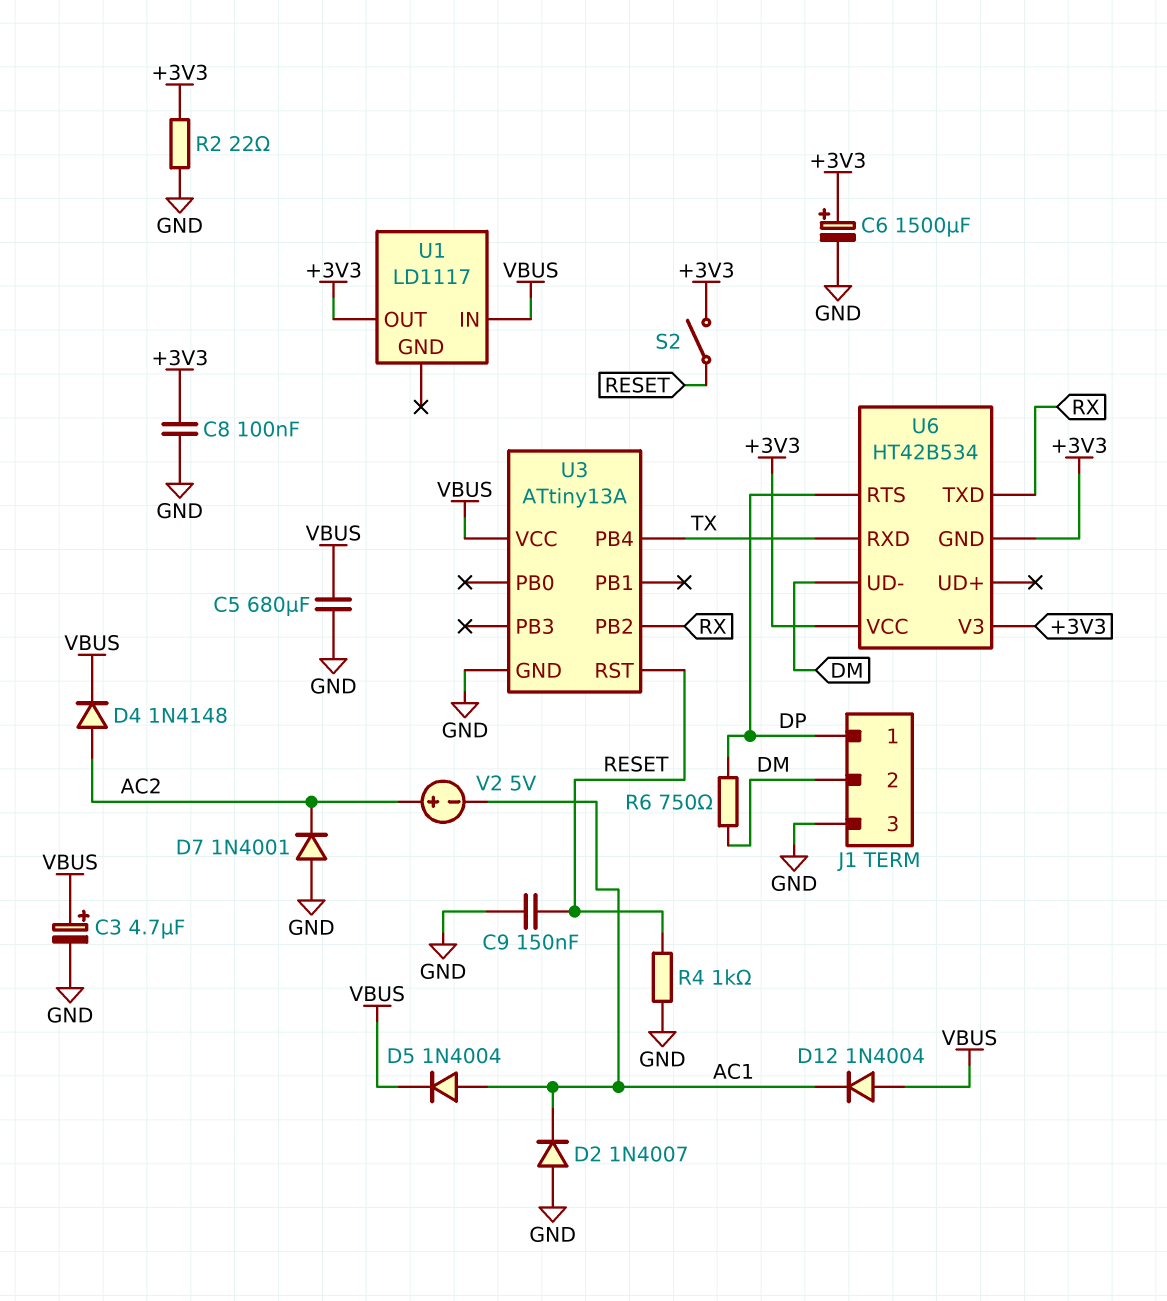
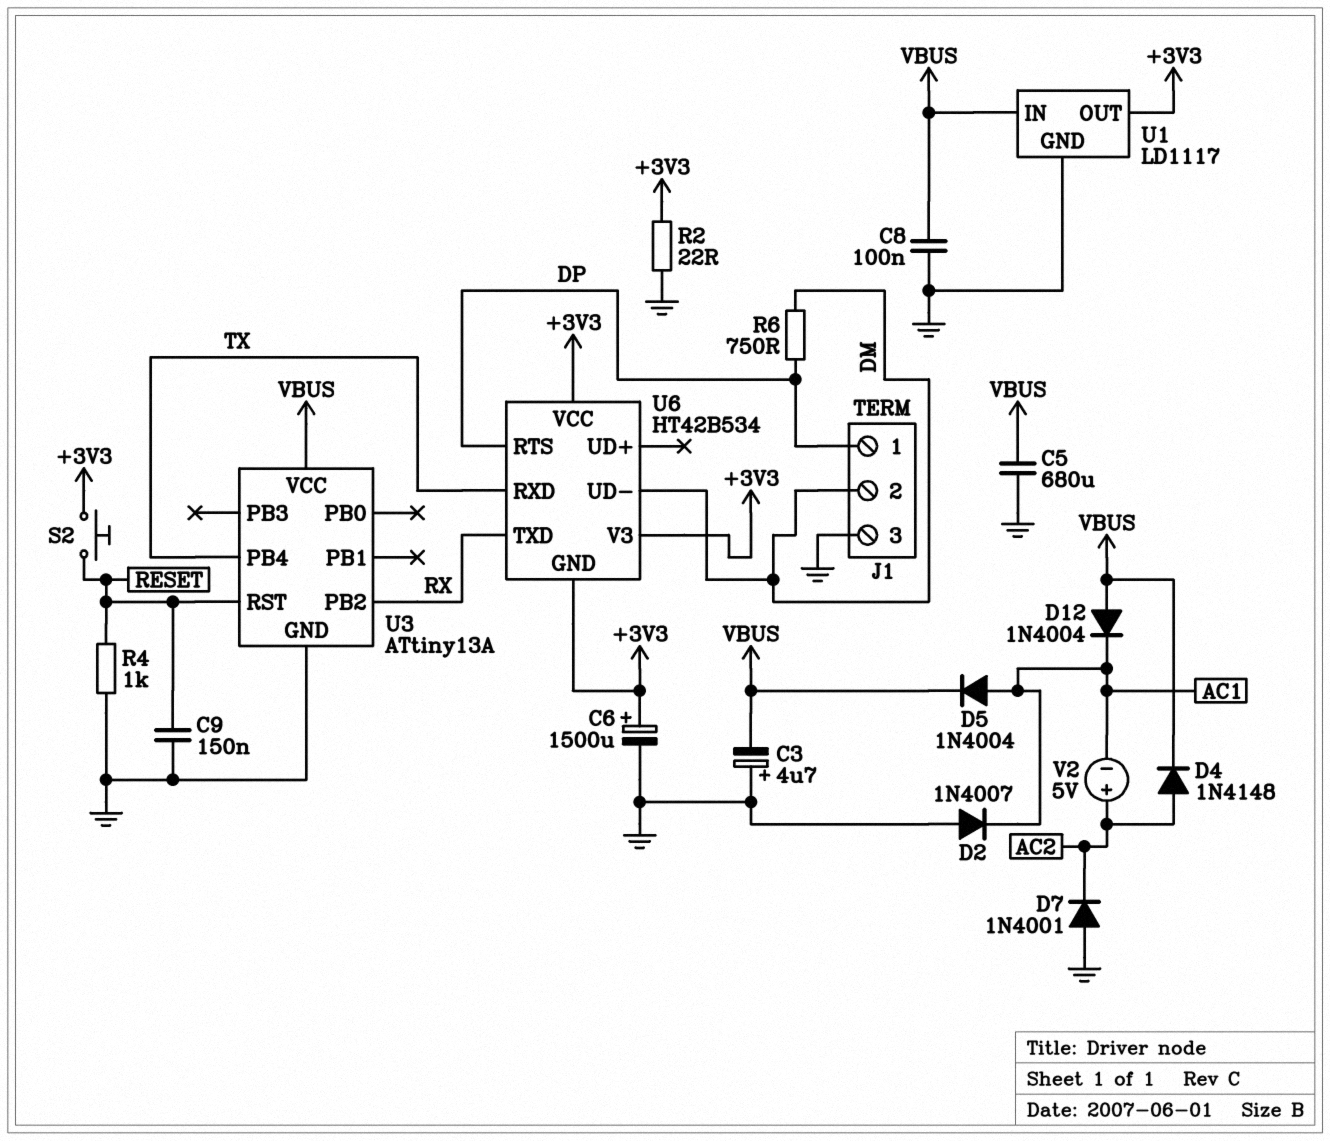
C3: 4.7uF (plus VBUS, minus GND) -> 4.7uF (plus GND, minus VBUS)
C8: 100nF (+3V3, GND) -> 100nF (GND, VBUS)
S2: switch (+3V3, RESET) -> button (+3V3, RESET)
U1 pin GND: none -> GND

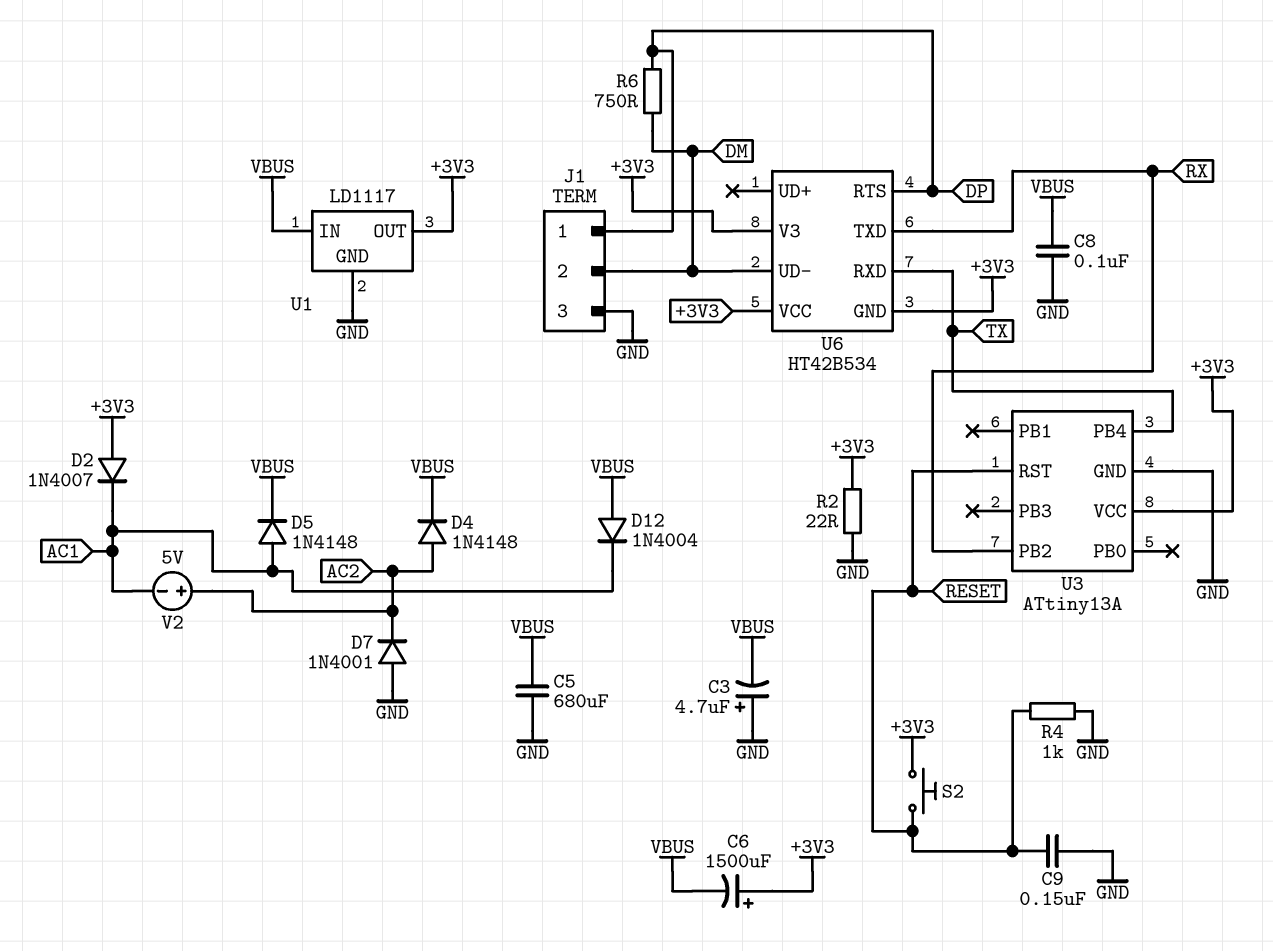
C6: 1500uF (plus +3V3, minus GND) -> 1500uF (plus +3V3, minus VBUS)
D2: diode 1N4007 (A GND, K AC1) -> diode 1N4007 (A +3V3, K AC1)
D5: diode 1N4004 (A AC1, K VBUS) -> diode 1N4148 (A AC1, K VBUS)
U3 pin VCC: VBUS -> +3V3

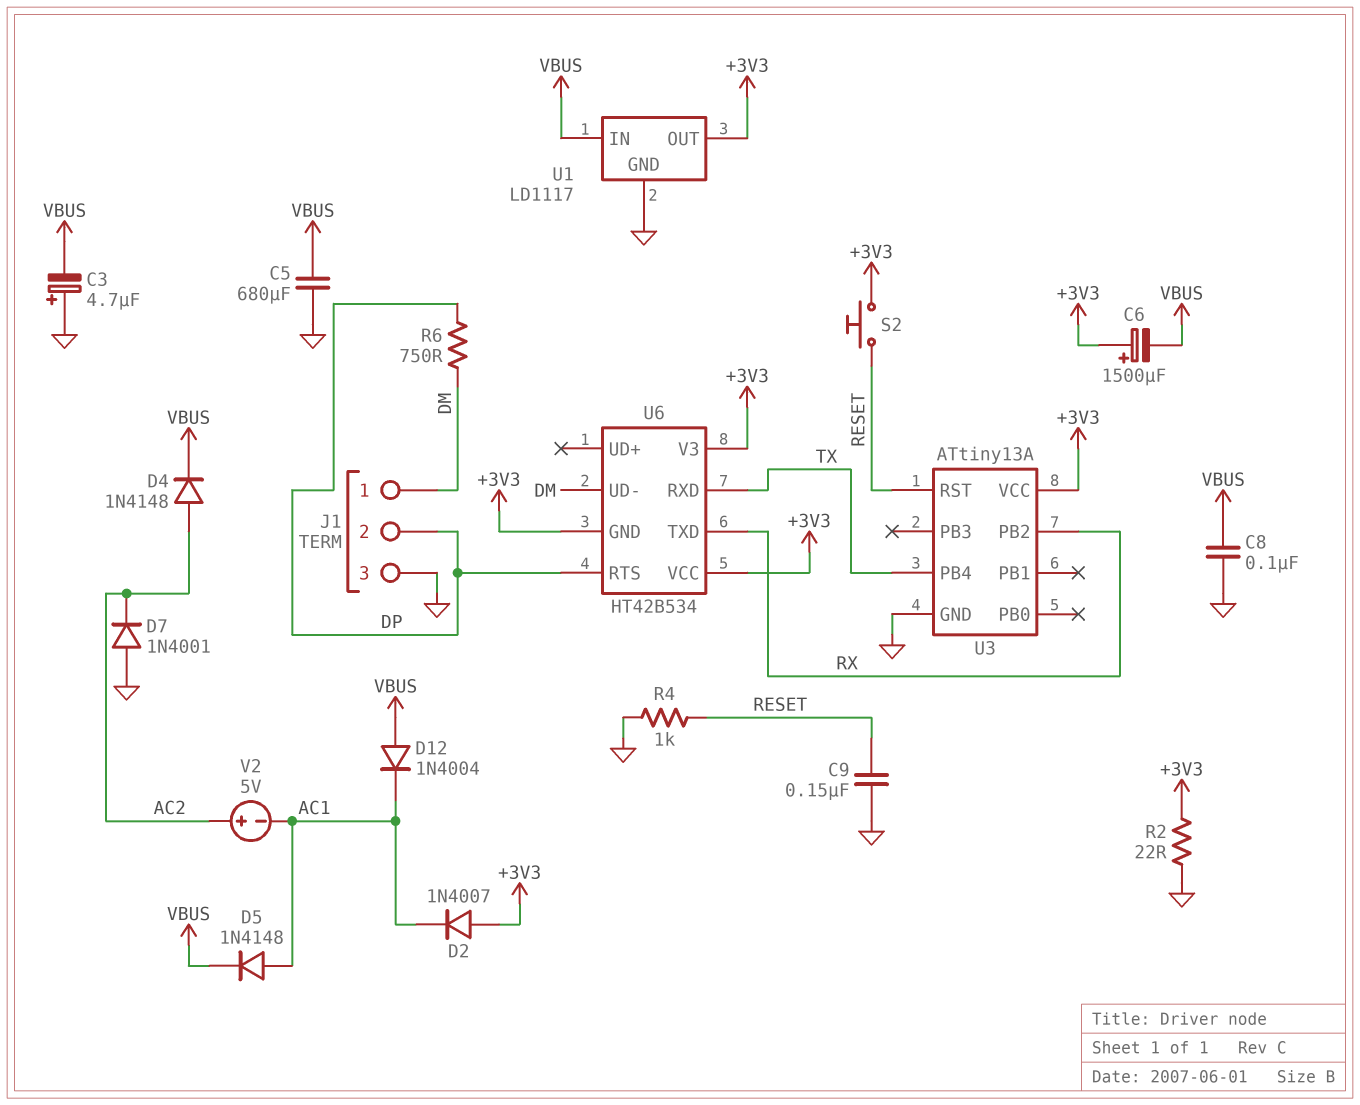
J1 pin 1: DP -> DM
J1 pin 2: DM -> DP

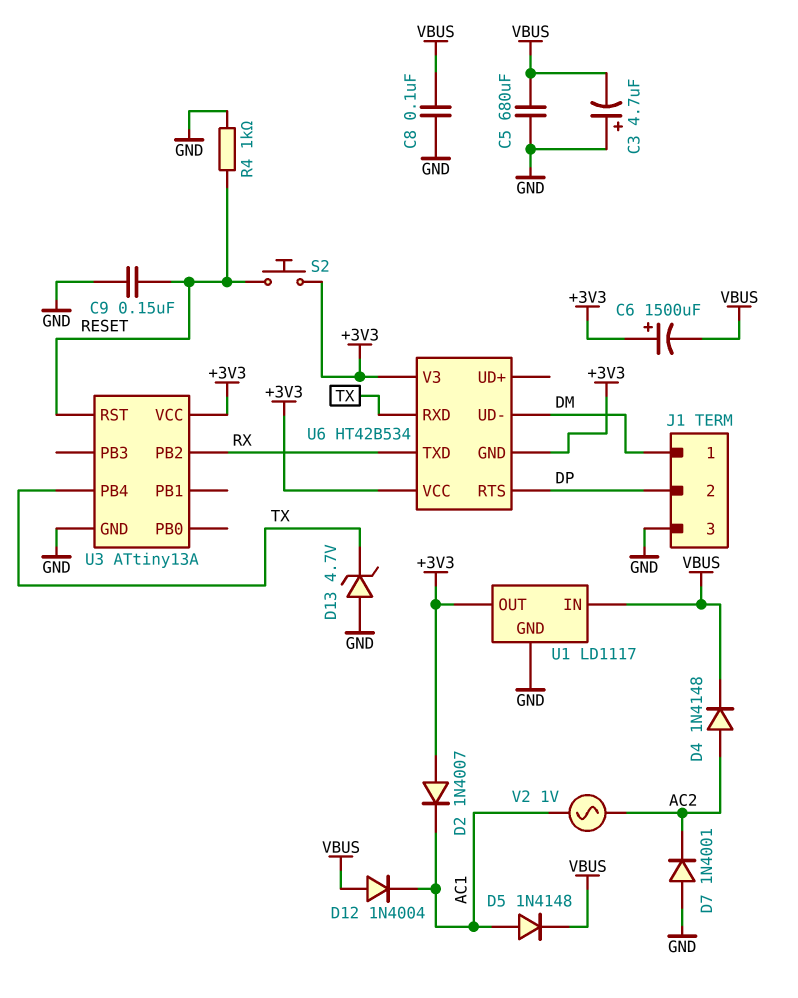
D13: none -> zener 4.7V (A GND, K TX)
R2: 22 (+3V3, GND) -> none
R6: 750 (DM, DP) -> none
V2: 5V (plus AC2, minus AC1) -> AC 1V (AC1, AC2)

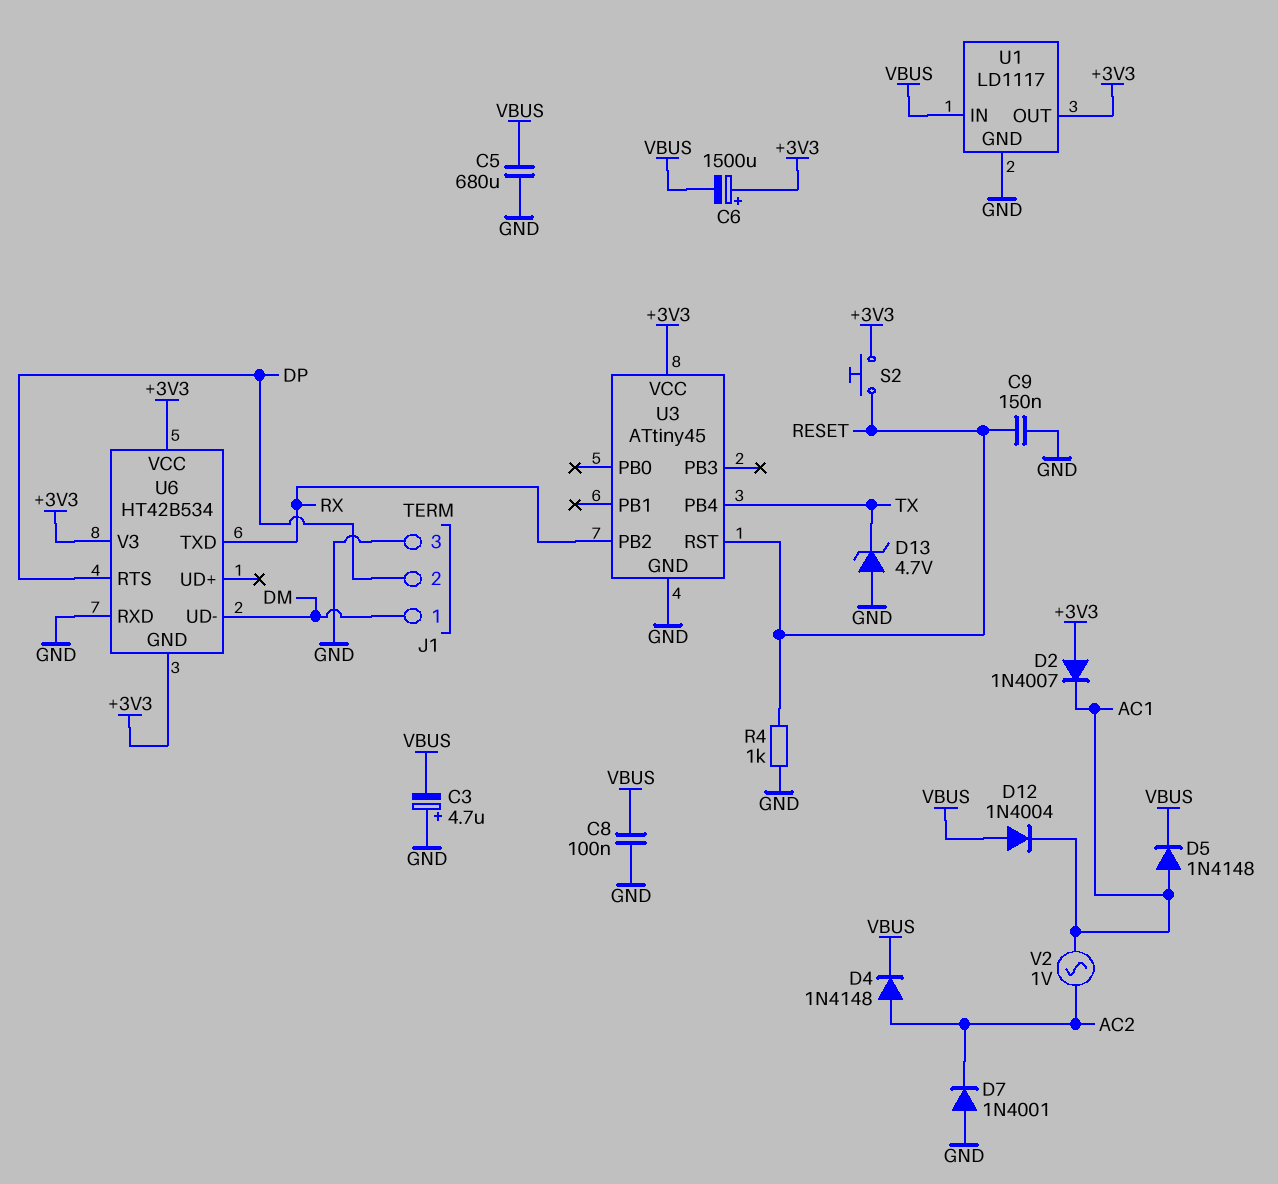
U3: ATtiny13A -> ATtiny45
U6 pin RXD: TX -> GND

